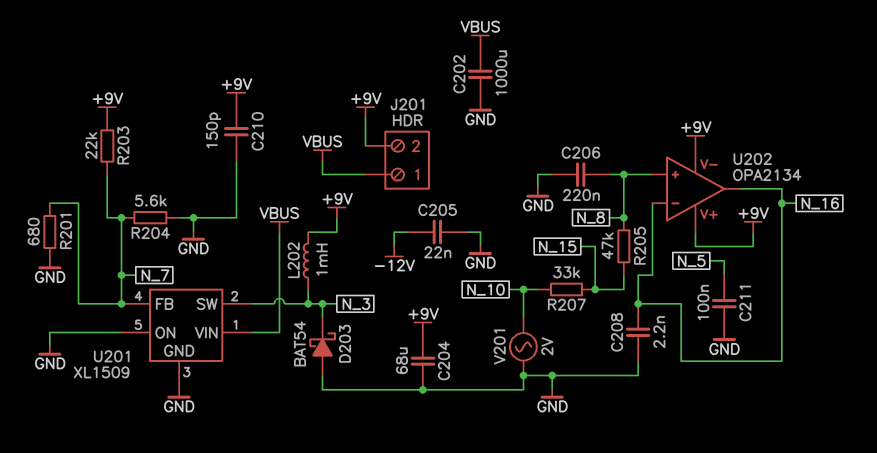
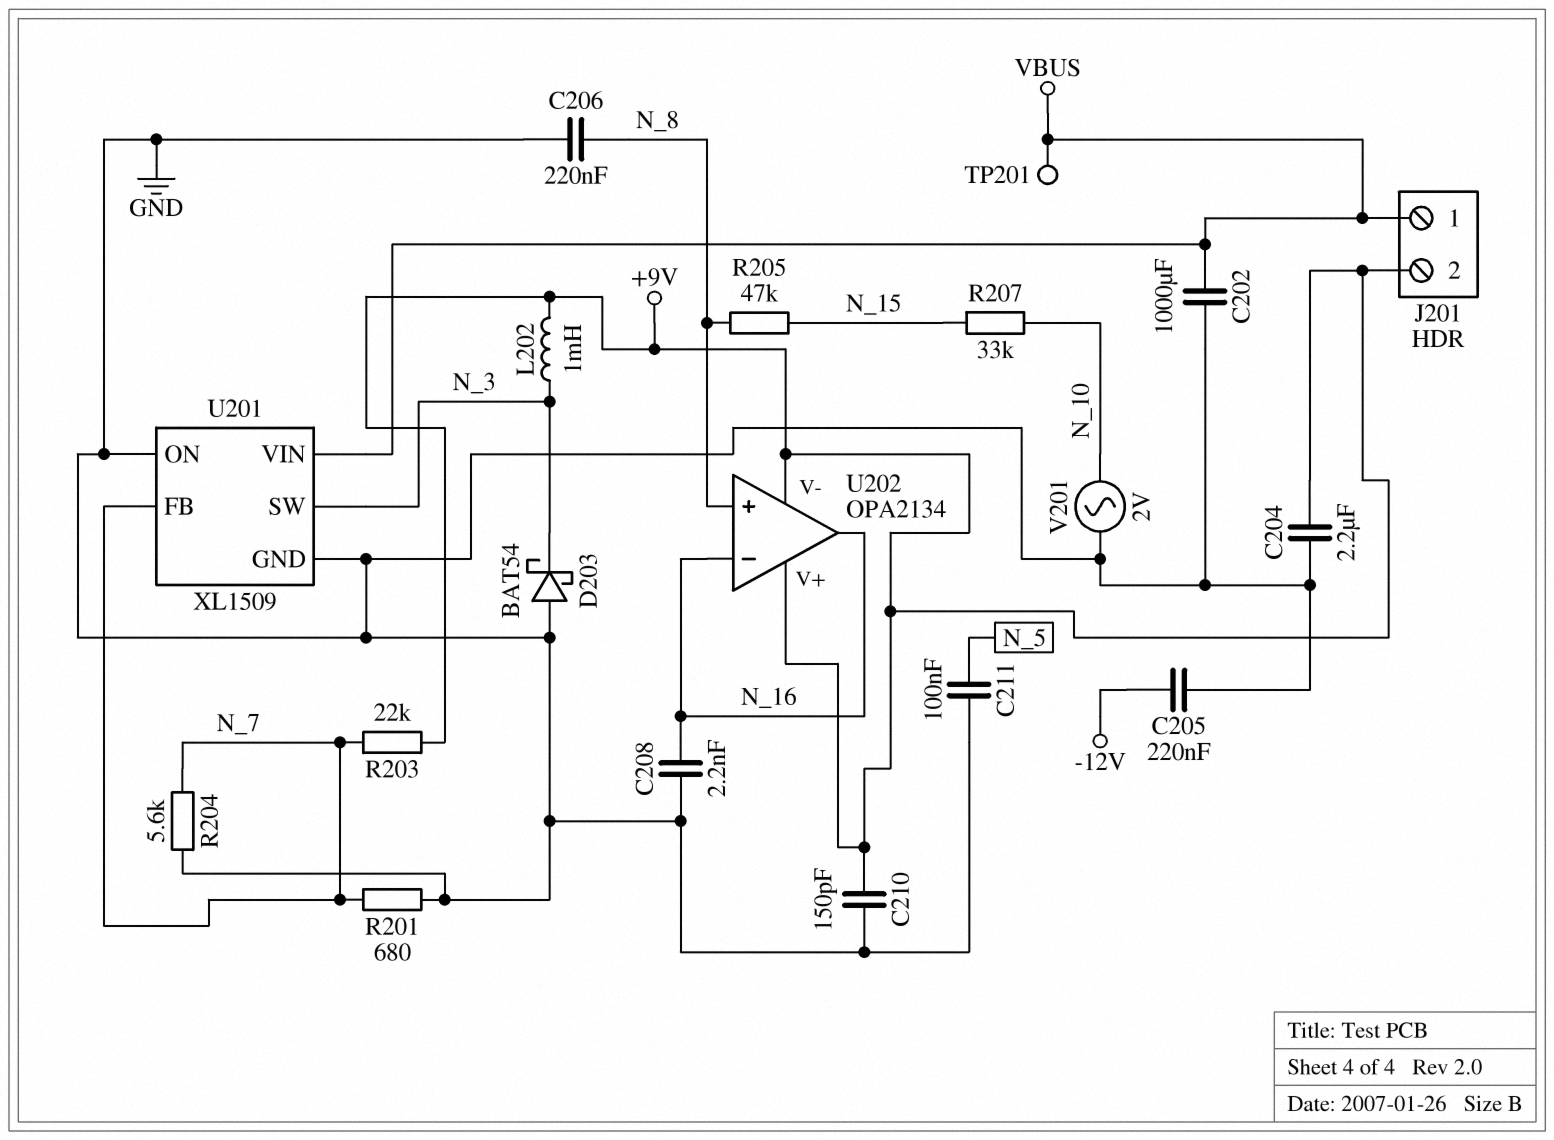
C204: 68uF (+9V, GND) -> 2.2uF (+9V, GND)
C205: 22nF (-12V, GND) -> 220nF (-12V, GND)
TP201: none -> test point (VBUS)

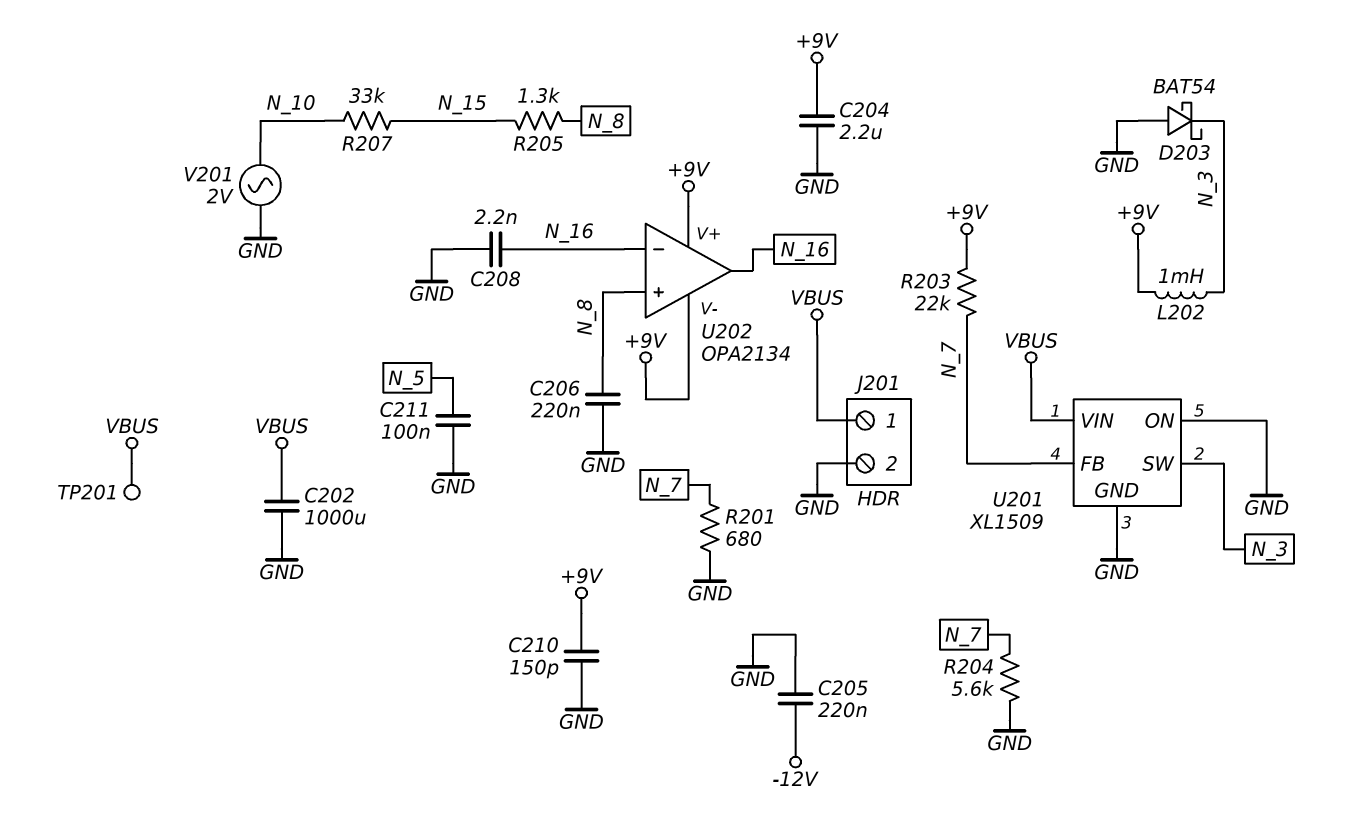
J201 pin 2: +9V -> GND
R205: 47k (N_8, N_15) -> 1.3k (N_8, N_15)

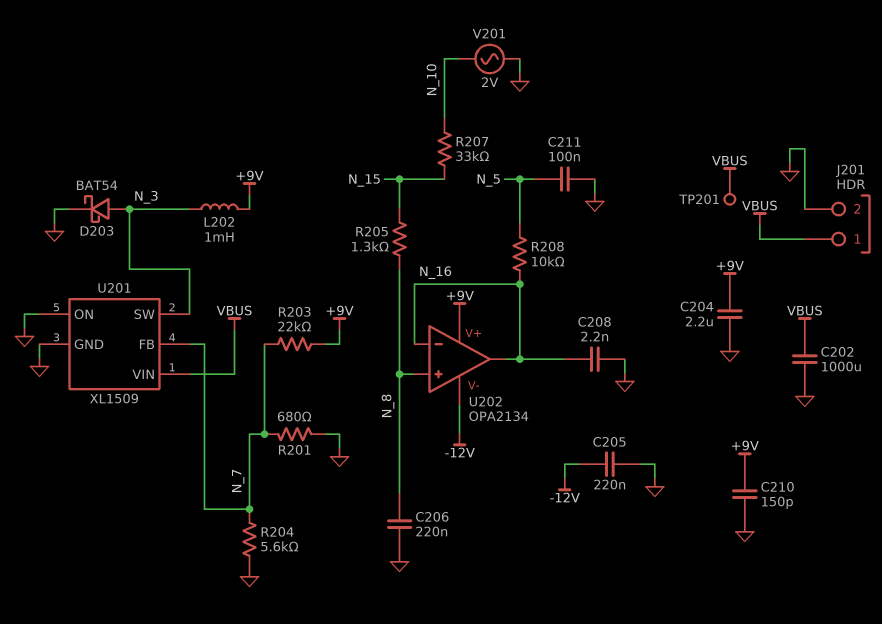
D203: schottky BAT54 (A GND, K N_3) -> schottky BAT54 (A N_3, K GND)
R208: none -> 10k (N_5, N_16)
U202 pin V-: +9V -> -12V

